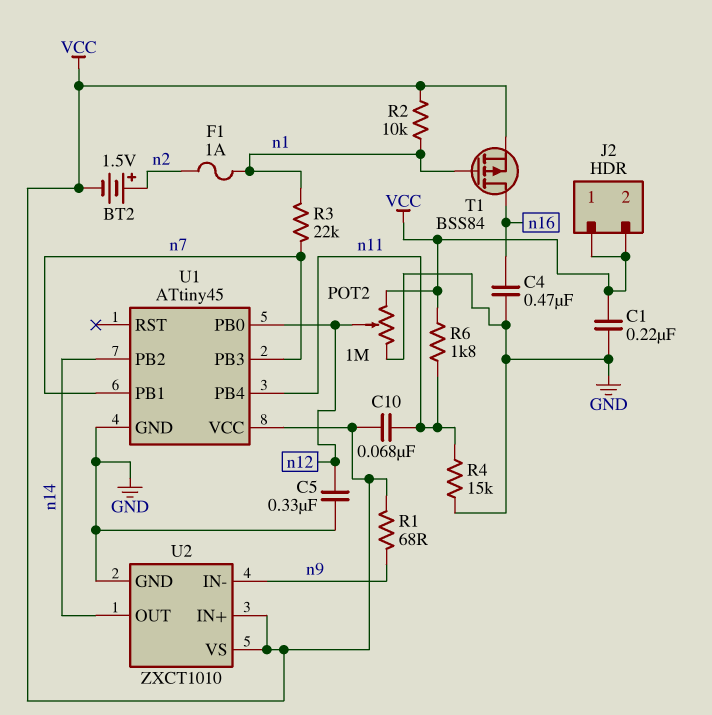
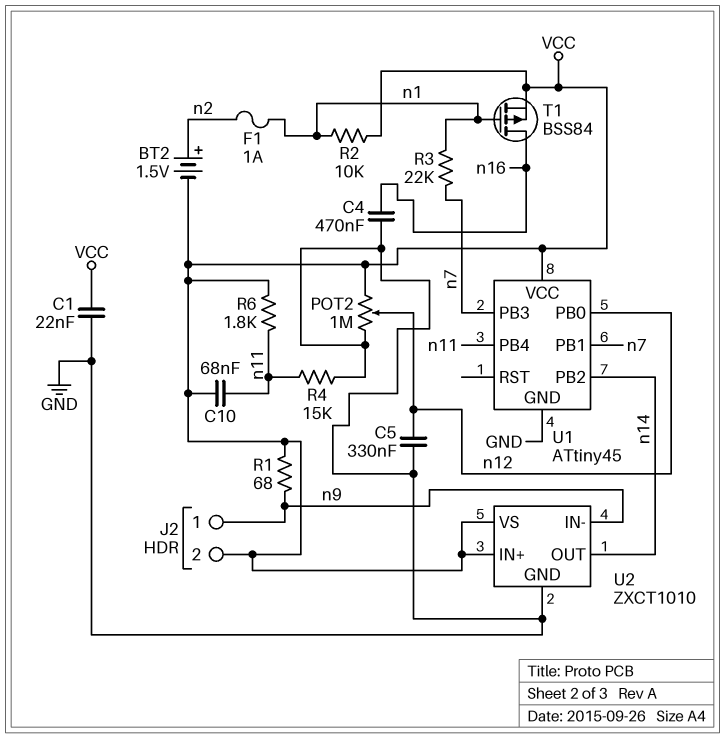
C1: 220nF (GND, VCC) -> 22nF (GND, VCC)
J2 pin 1: VCC -> n9

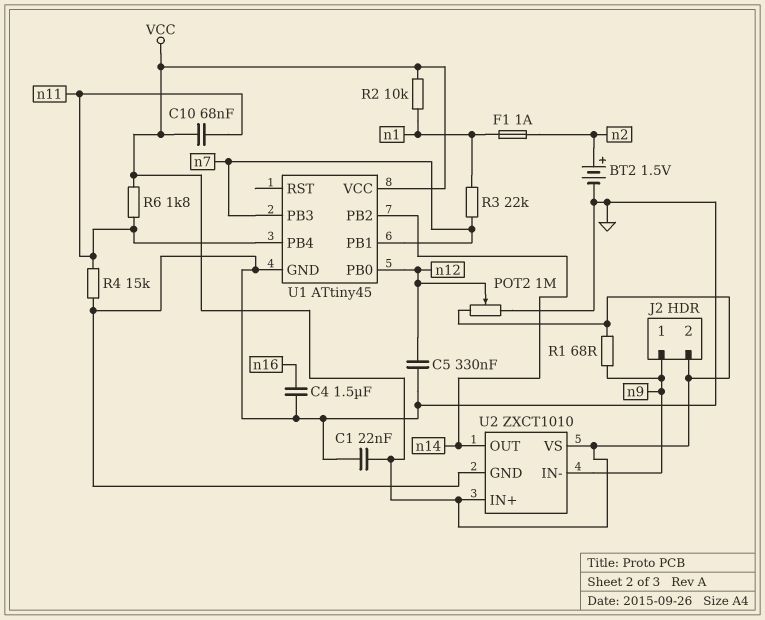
BT2: 1.5V (plus n2, minus VCC) -> 1.5V (plus n2, minus GND)
C4: 470nF (GND, n16) -> 1.5uF (GND, n16)
T1: PMOS BSS84 (G n1, D n16, S VCC) -> none

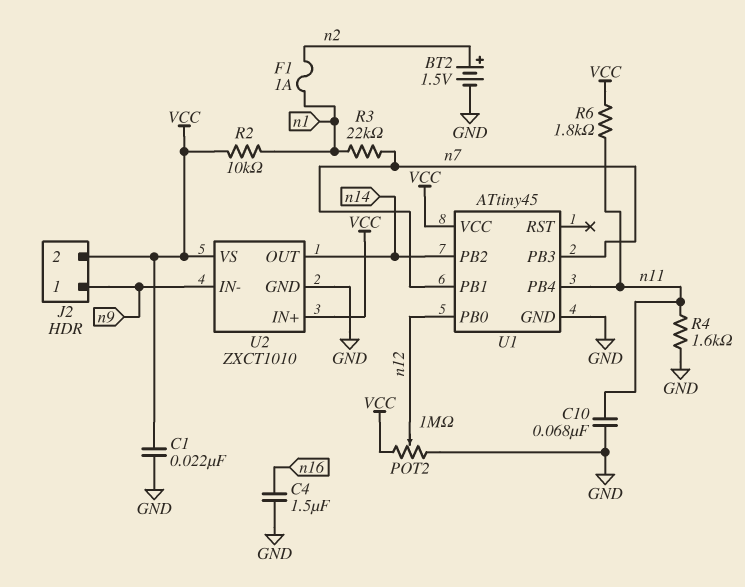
C5: 330nF (GND, n12) -> none
C10: 68nF (VCC, n11) -> 68nF (GND, n11)
R1: 68 (VCC, n9) -> none
R4: 15k (GND, n11) -> 1.6k (GND, n11)

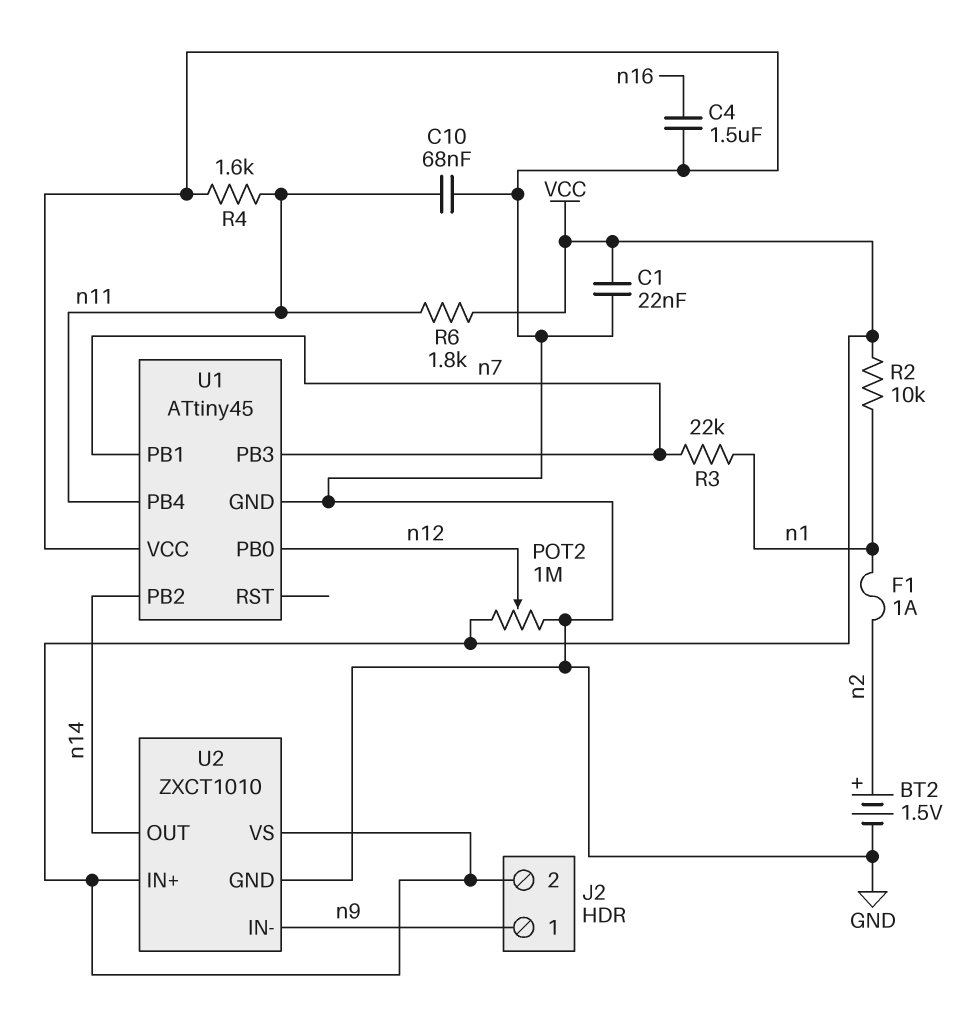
U1 pin VCC: VCC -> GND

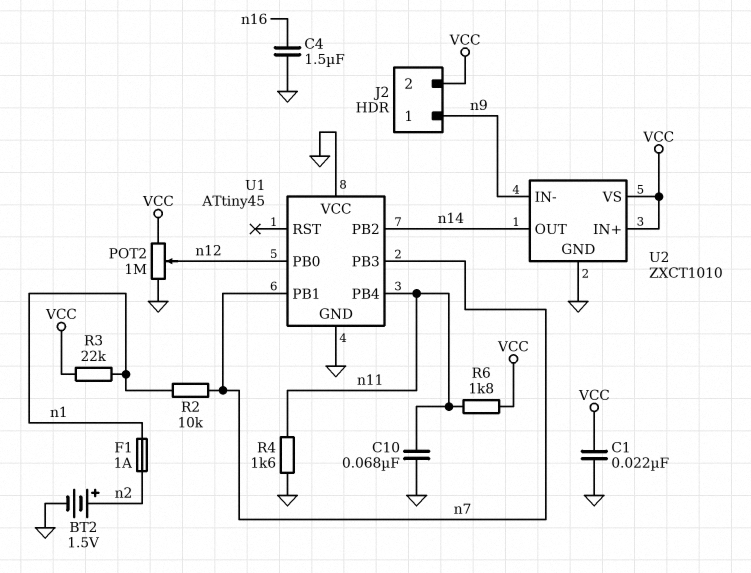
R2: 10k (VCC, n1) -> 10k (n1, n7)
R3: 22k (n1, n7) -> 22k (VCC, n1)

